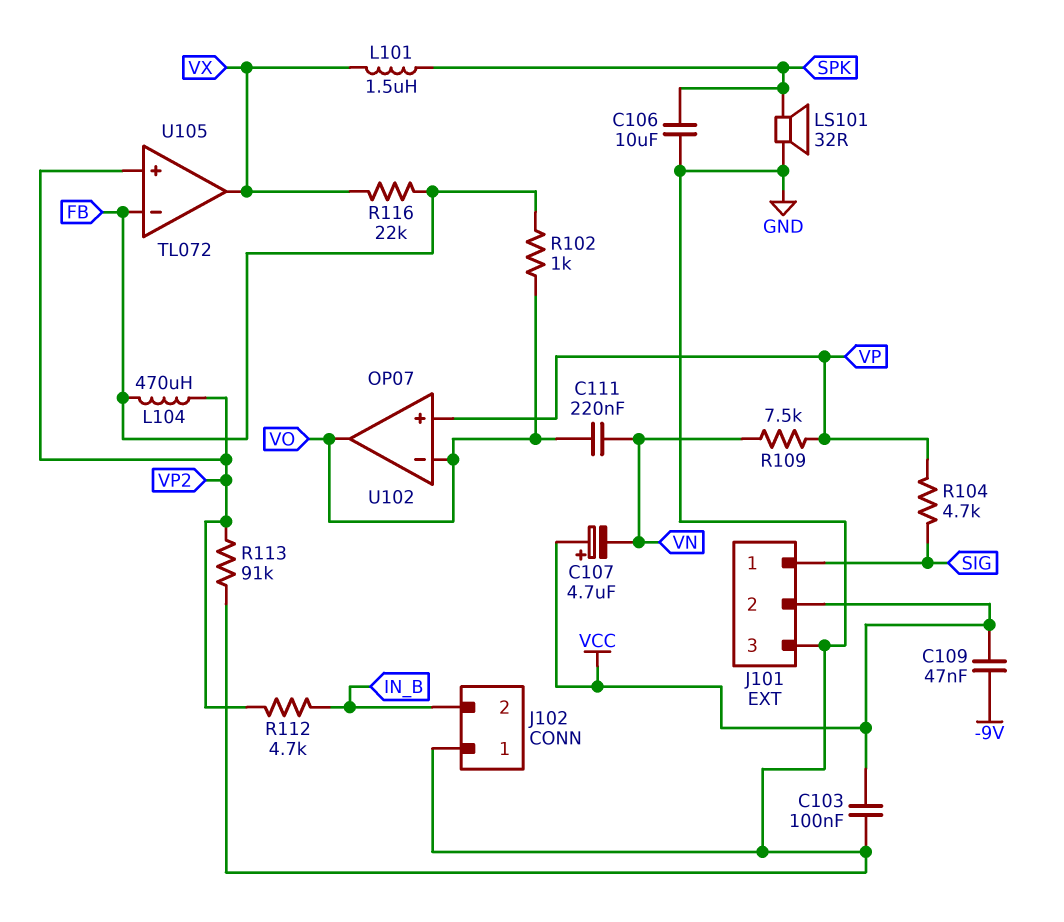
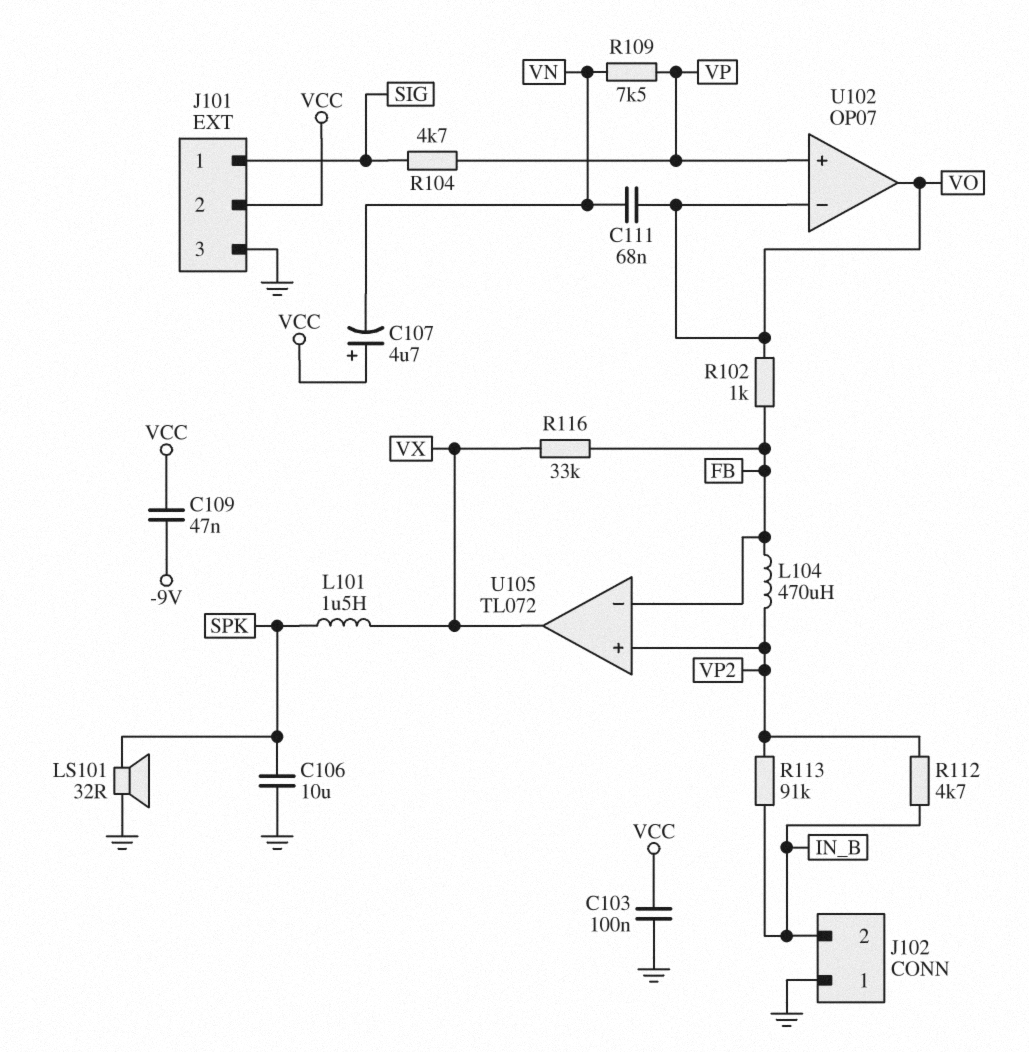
C111: 220nF (VN, VO) -> 68nF (VN, VO)
R113: 91k (GND, VP2) -> 91k (IN_B, VP2)
R116: 22k (FB, VX) -> 33k (FB, VX)

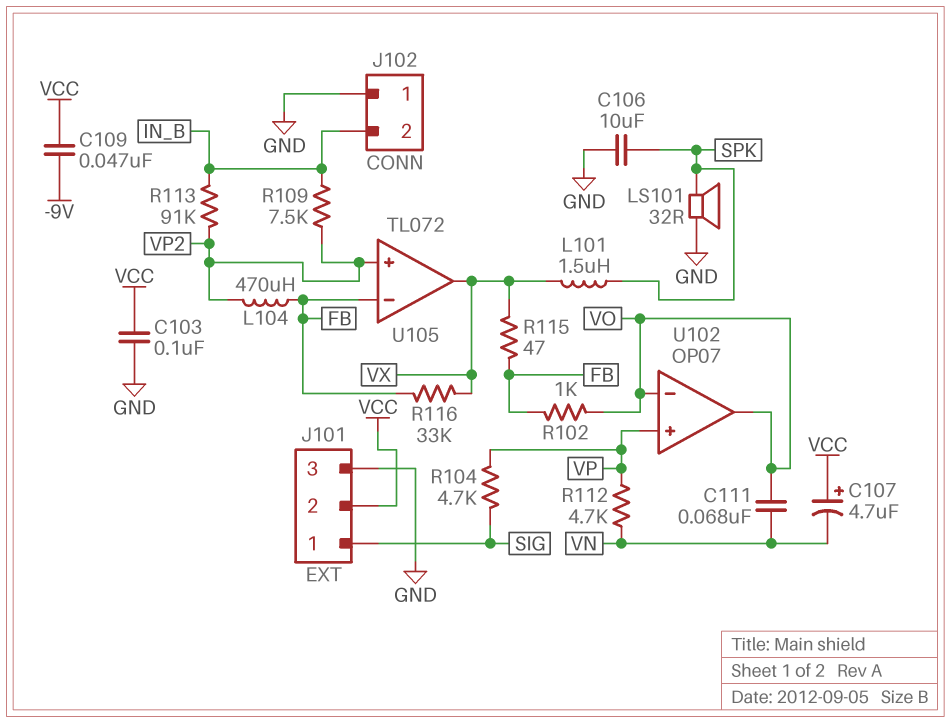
R109: 7.5k (VN, VP) -> 7.5k (IN_B, VP2)
R112: 4.7k (IN_B, VP2) -> 4.7k (VN, VP)
R115: none -> 47 (FB, VX)

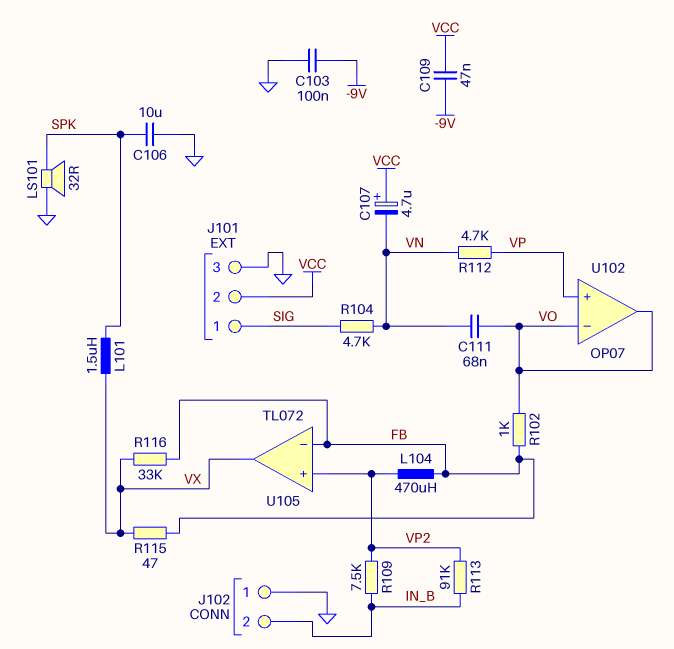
C103: 100nF (GND, VCC) -> 100nF (-9V, GND)
R104: 4.7k (SIG, VP) -> 4.7k (SIG, VN)

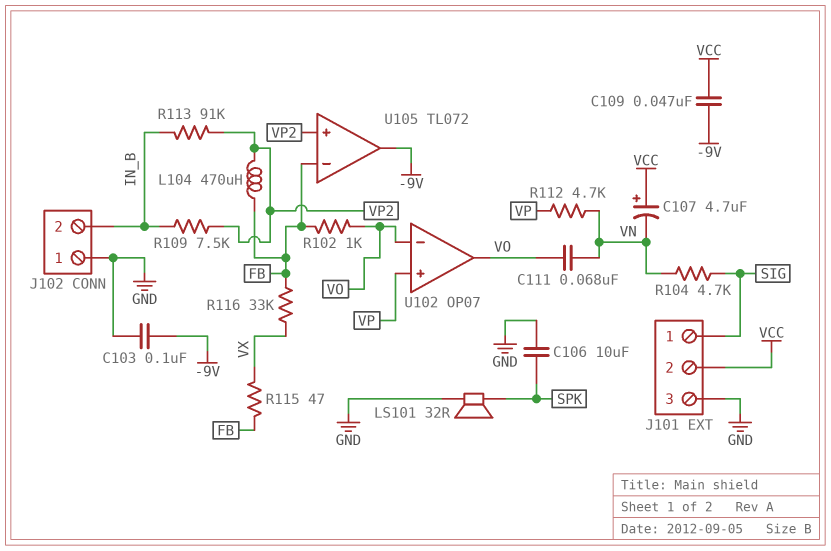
L101: 1.5uH (SPK, VX) -> none
U105 pin out: VX -> -9V

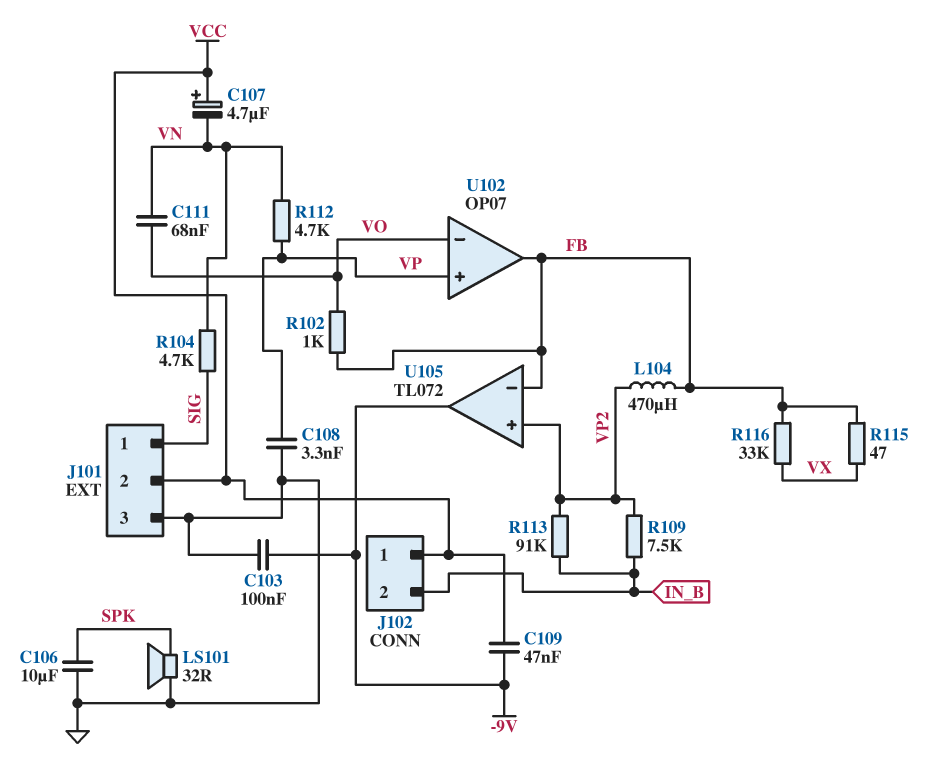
C108: none -> 3.3nF (GND, VP)
J102 pin 1: GND -> VCC
U102 pin out: VO -> FB

